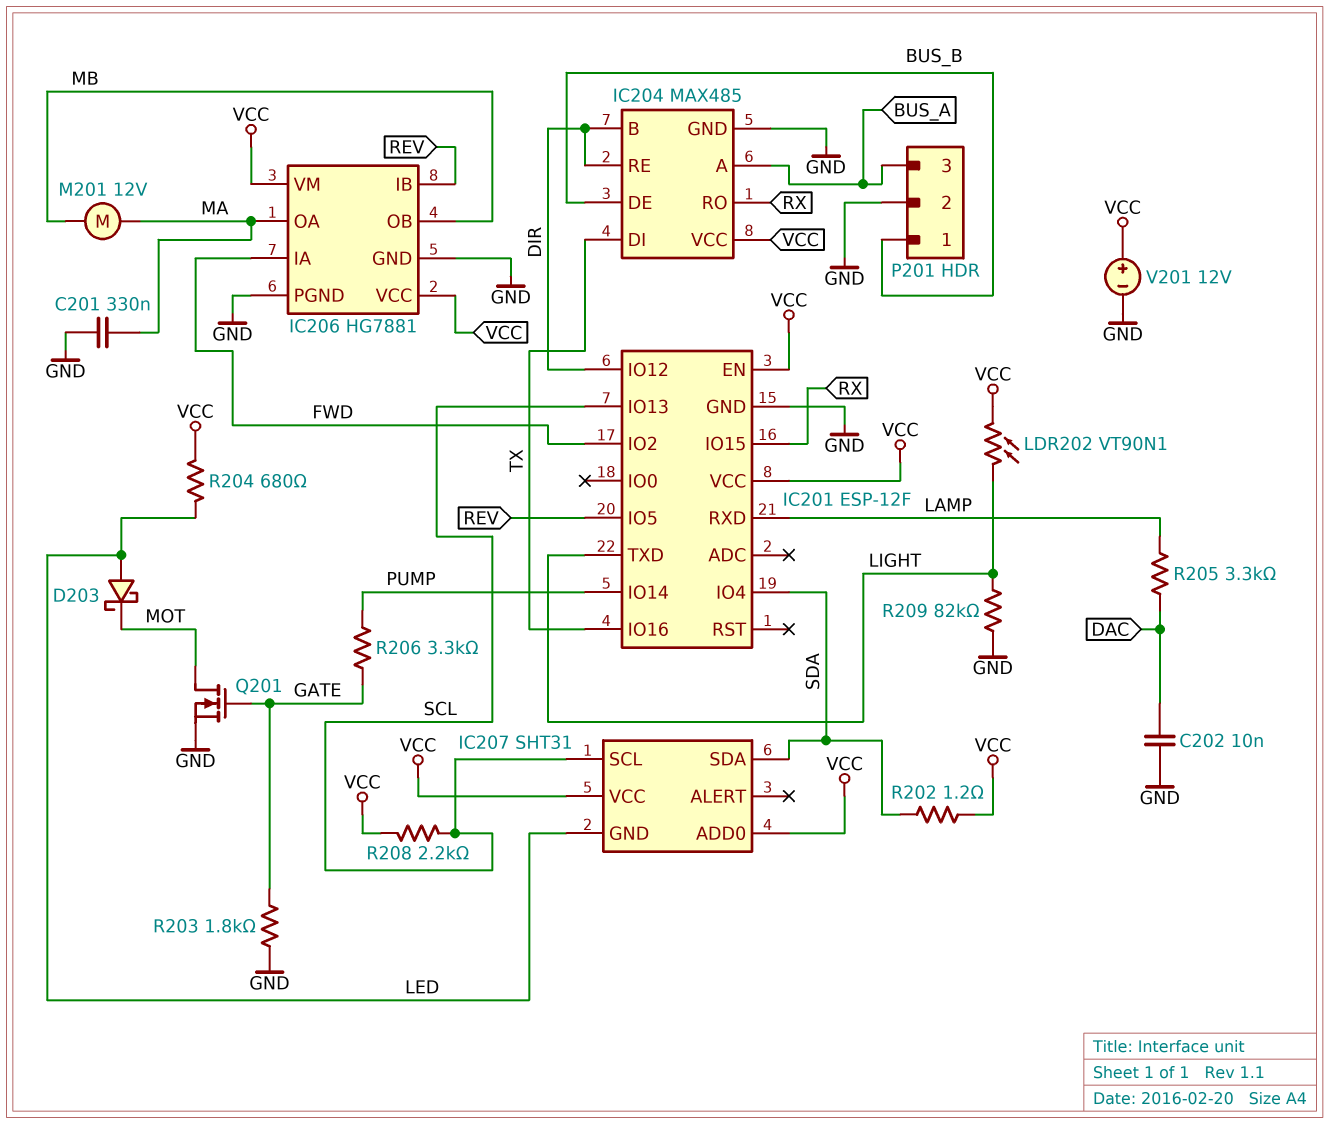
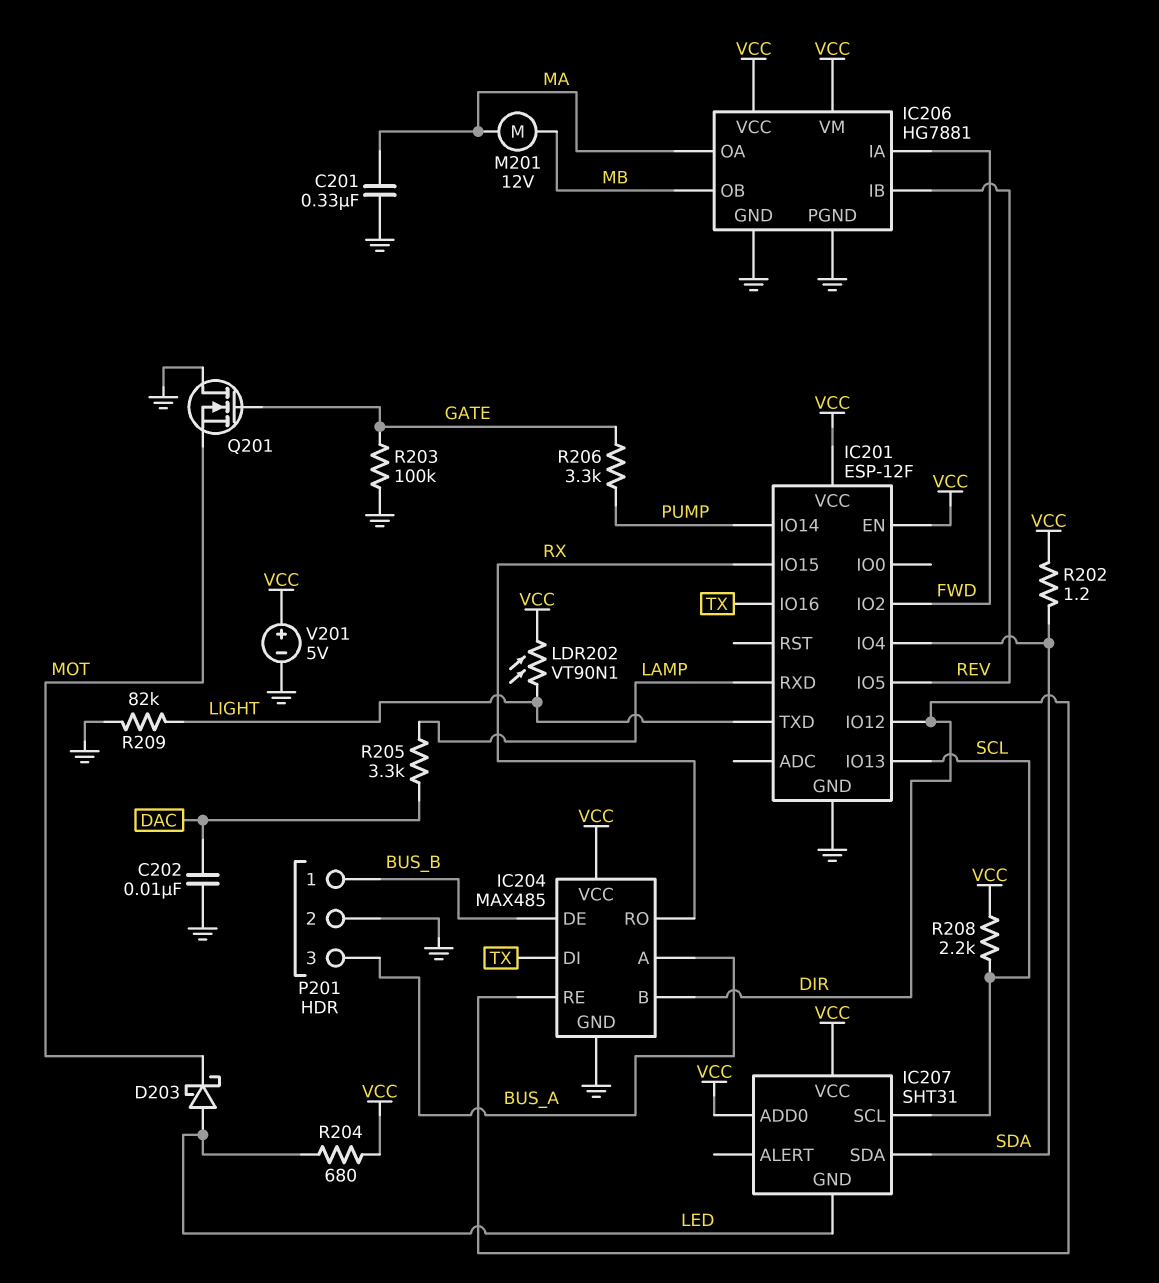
Q201: NMOS (G GATE, D MOT, S GND) -> NMOS (G GATE, D GND, S MOT)
R203: 1.8k (GATE, GND) -> 100k (GATE, GND)
V201: 12V (plus VCC, minus GND) -> 5V (plus VCC, minus GND)

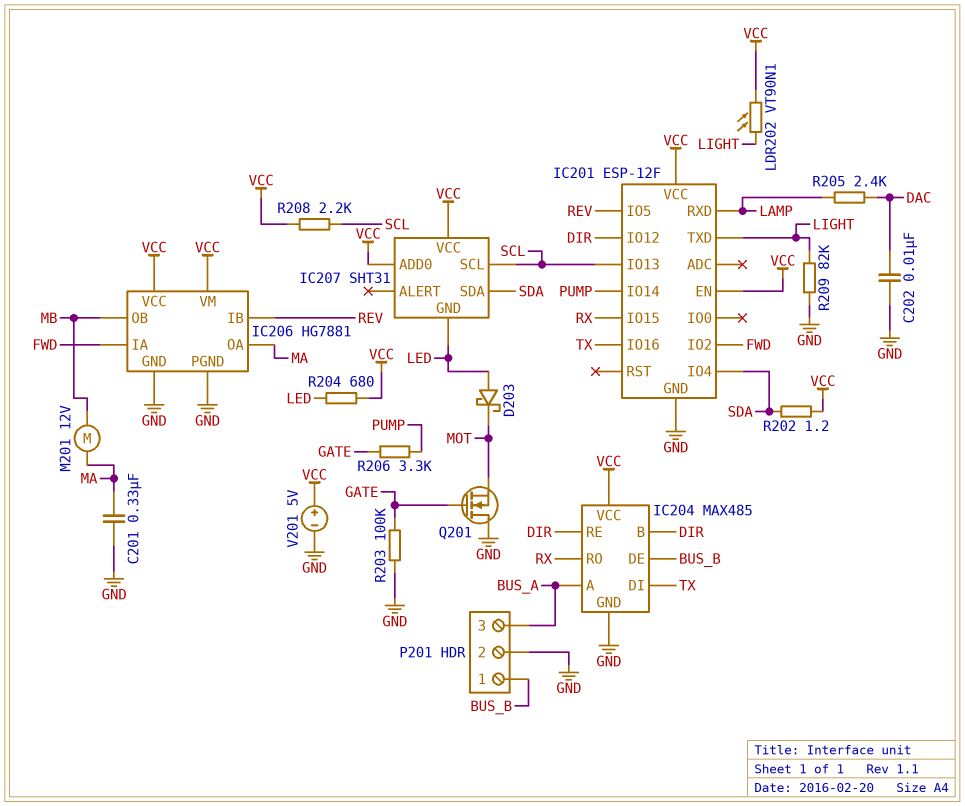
R205: 3.3k (DAC, LAMP) -> 2.4k (DAC, LAMP)

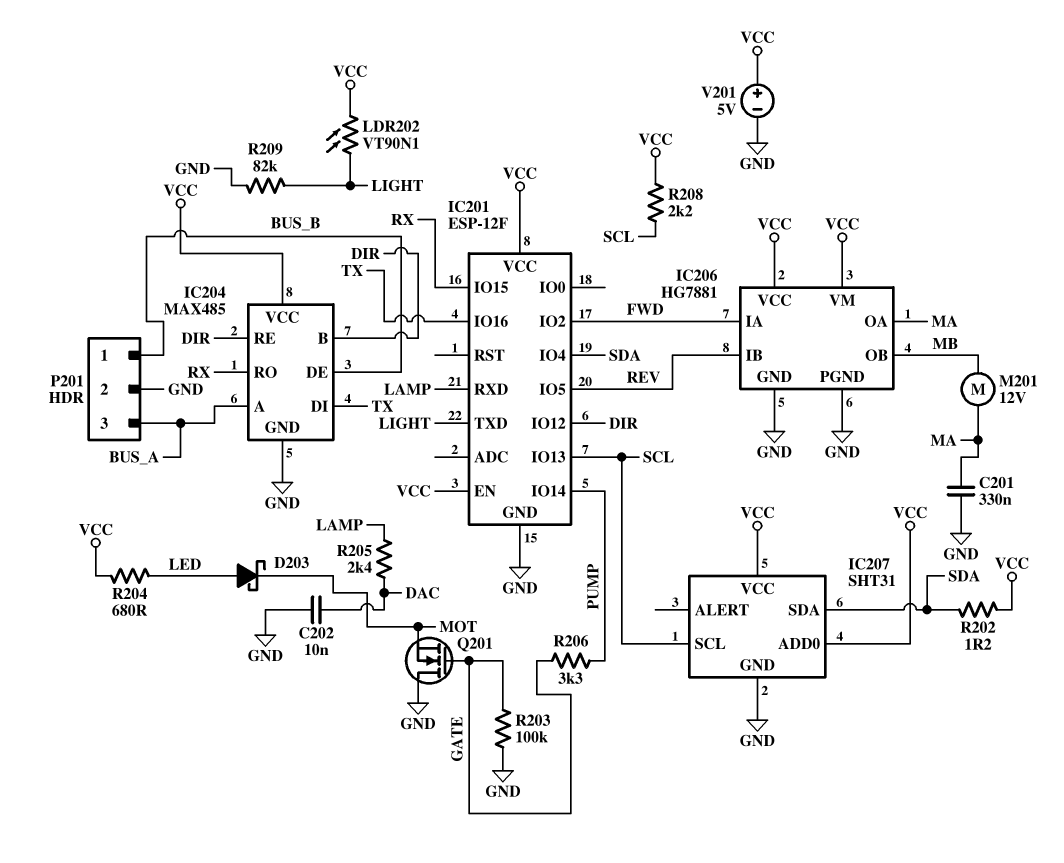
IC207 pin GND: LED -> GND

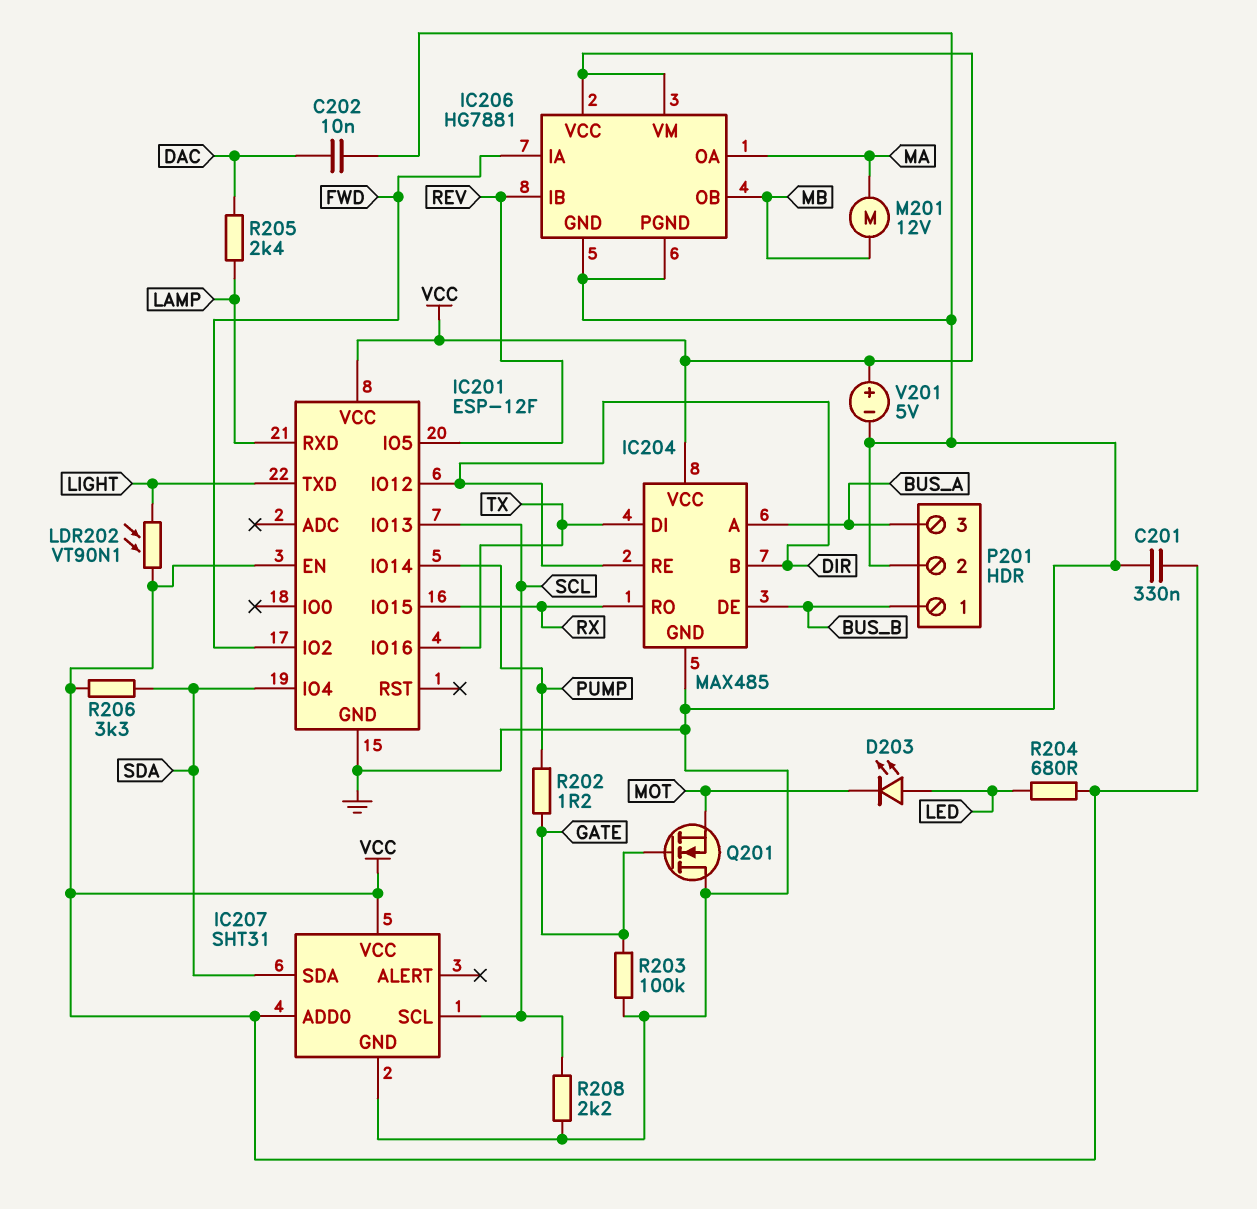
C201: 330nF (GND, MA) -> 330nF (GND, VCC)
D203: schottky (A LED, K MOT) -> LED (A LED, K MOT)
R202: 1.2 (SDA, VCC) -> 1.2 (GATE, PUMP)
R206: 3.3k (GATE, PUMP) -> 3.3k (SDA, VCC)
R208: 2.2k (SCL, VCC) -> 2.2k (GND, SCL)
R209: 82k (GND, LIGHT) -> none

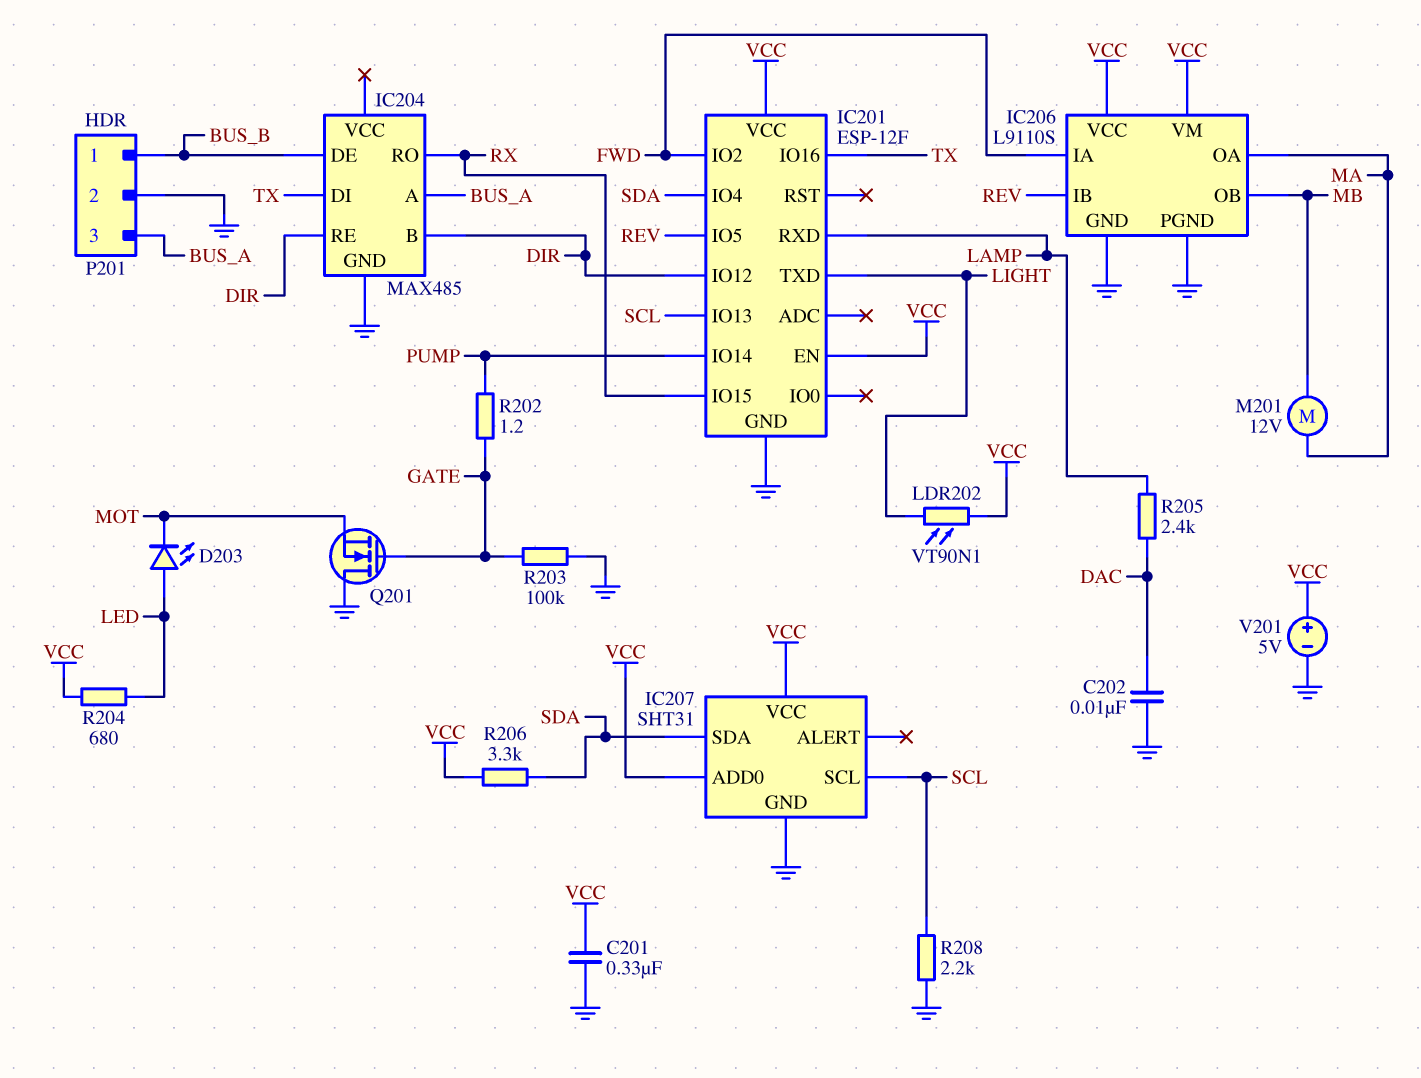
IC204 pin VCC: VCC -> none
IC206: HG7881 -> L9110S

